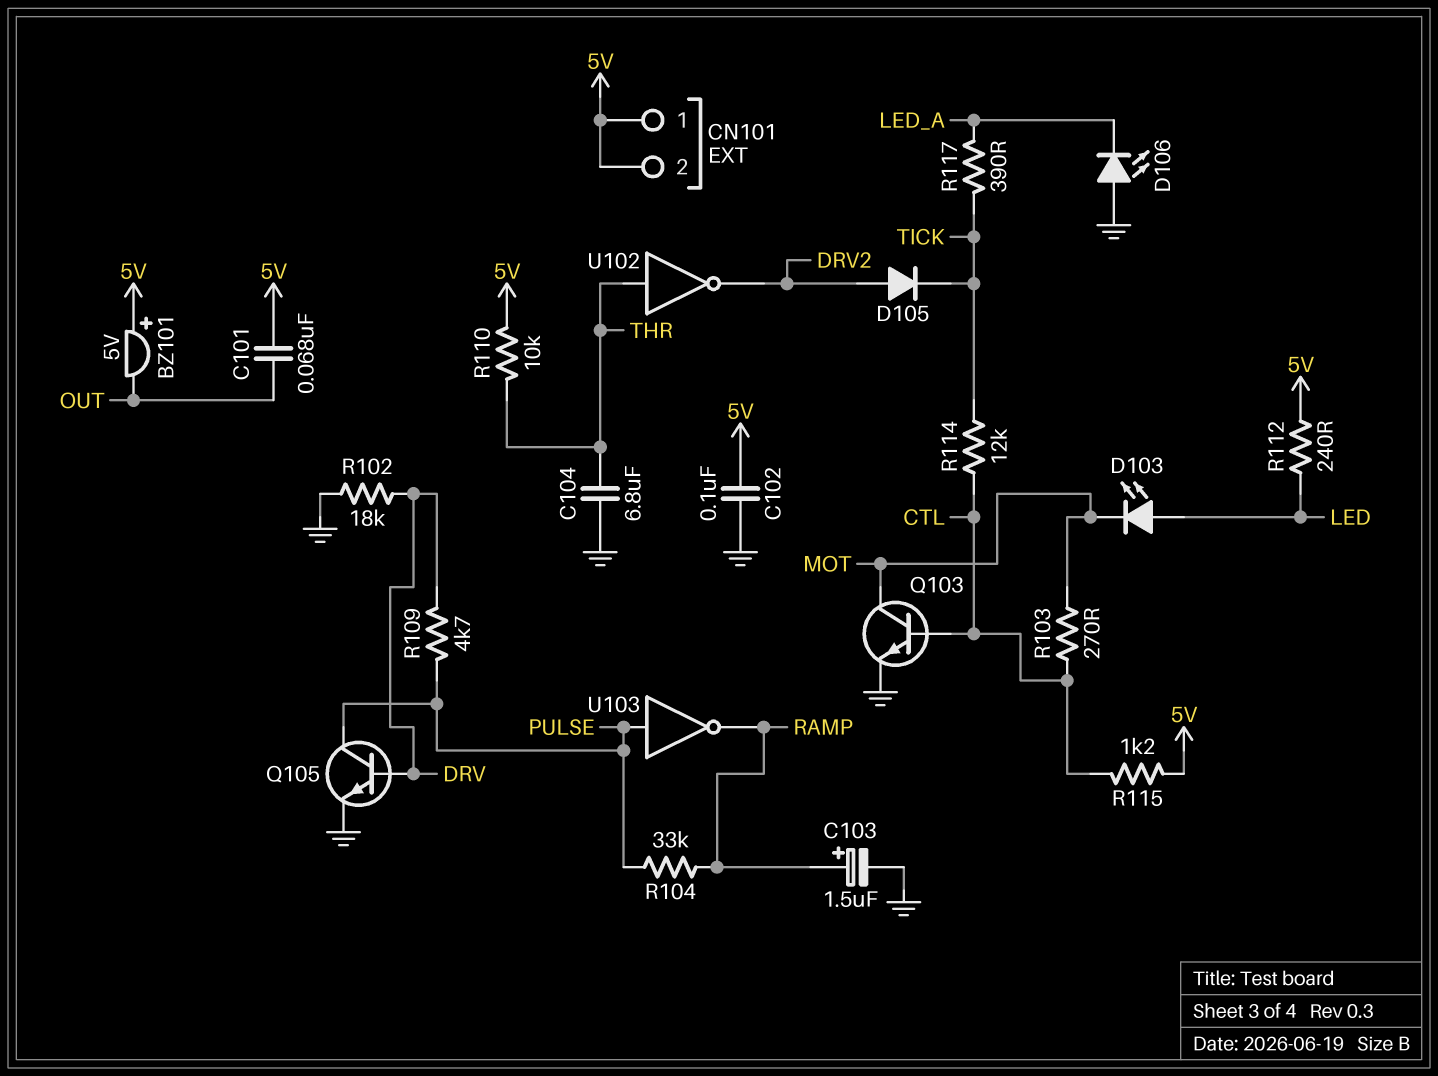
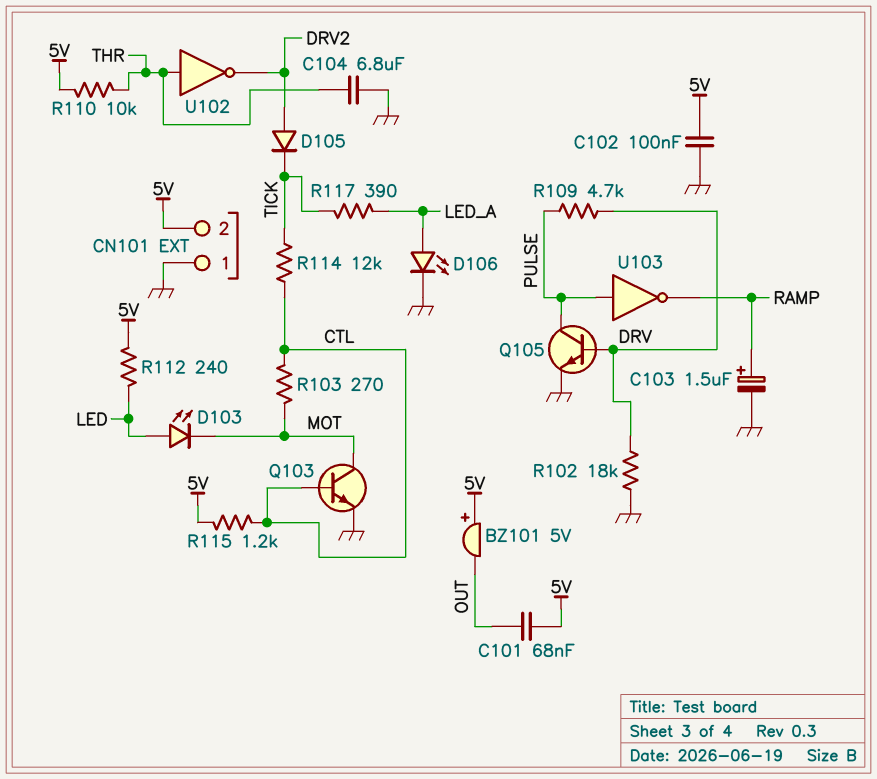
CN101 pin 1: 5V -> GND
D106: LED (A GND, K LED_A) -> LED (A LED_A, K GND)
R104: 33k (PULSE, RAMP) -> none

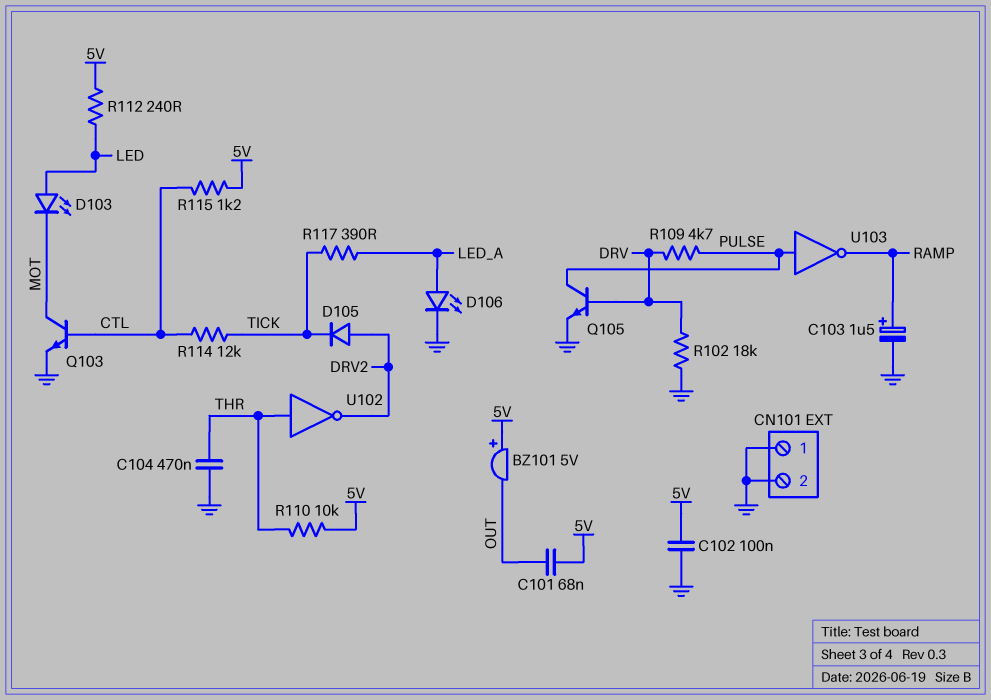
C104: 6.8uF (GND, THR) -> 470nF (GND, THR)
CN101 pin 2: 5V -> GND
R103: 270 (CTL, MOT) -> none

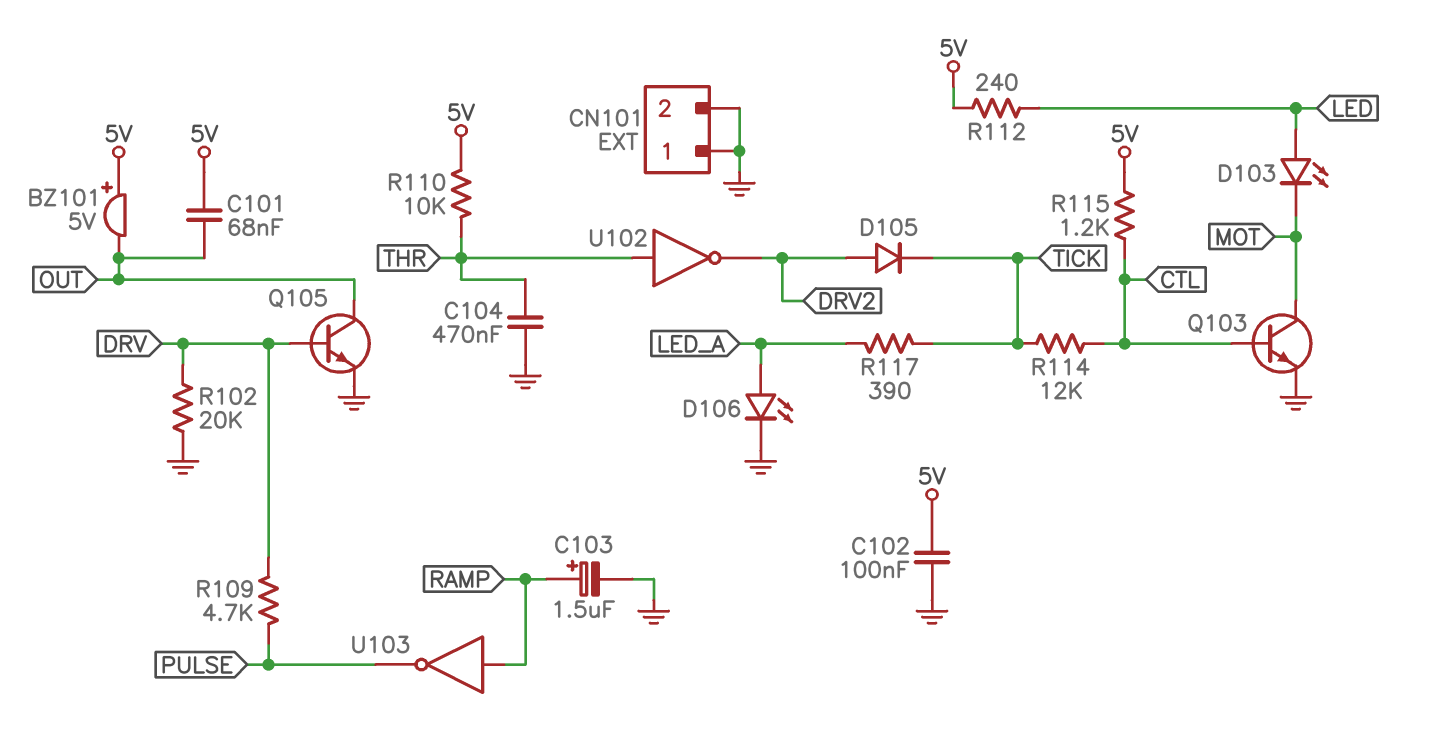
Q105: NPN (B DRV, C PULSE, E GND) -> NPN (B DRV, C OUT, E GND)
R102: 18k (DRV, GND) -> 20k (DRV, GND)
U103: NOT (in PULSE, out RAMP) -> NOT (in RAMP, out PULSE)

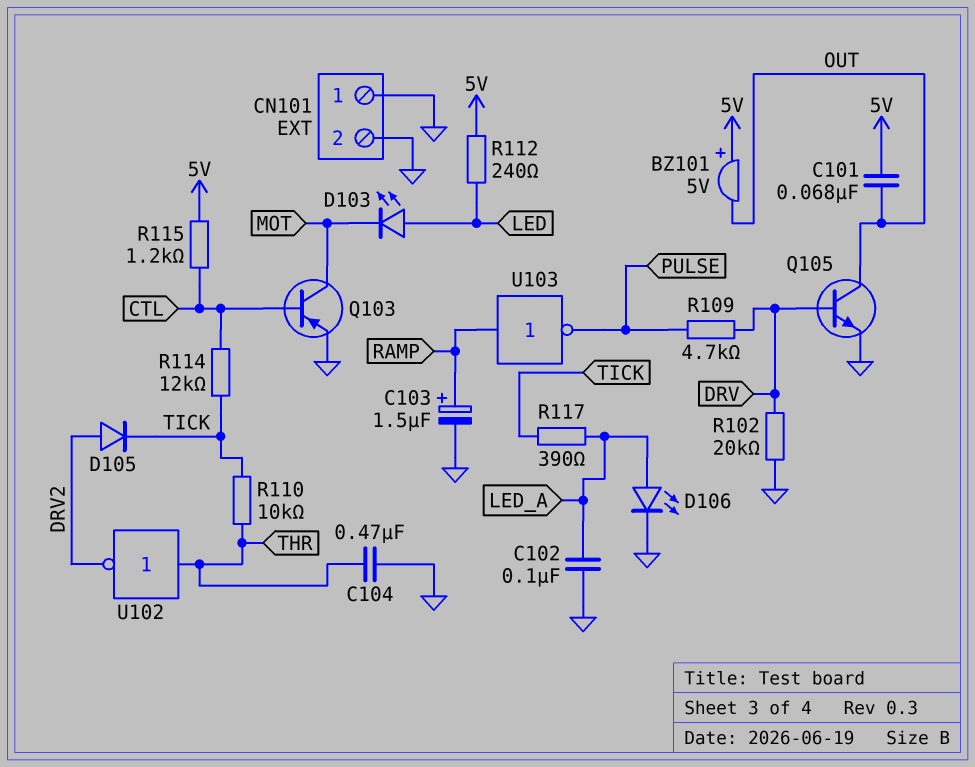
C102: 100nF (5V, GND) -> 100nF (GND, LED_A)
Q103: NPN (B CTL, C MOT, E GND) -> PNP (B CTL, C MOT, E GND)
R110: 10k (5V, THR) -> 10k (THR, TICK)

